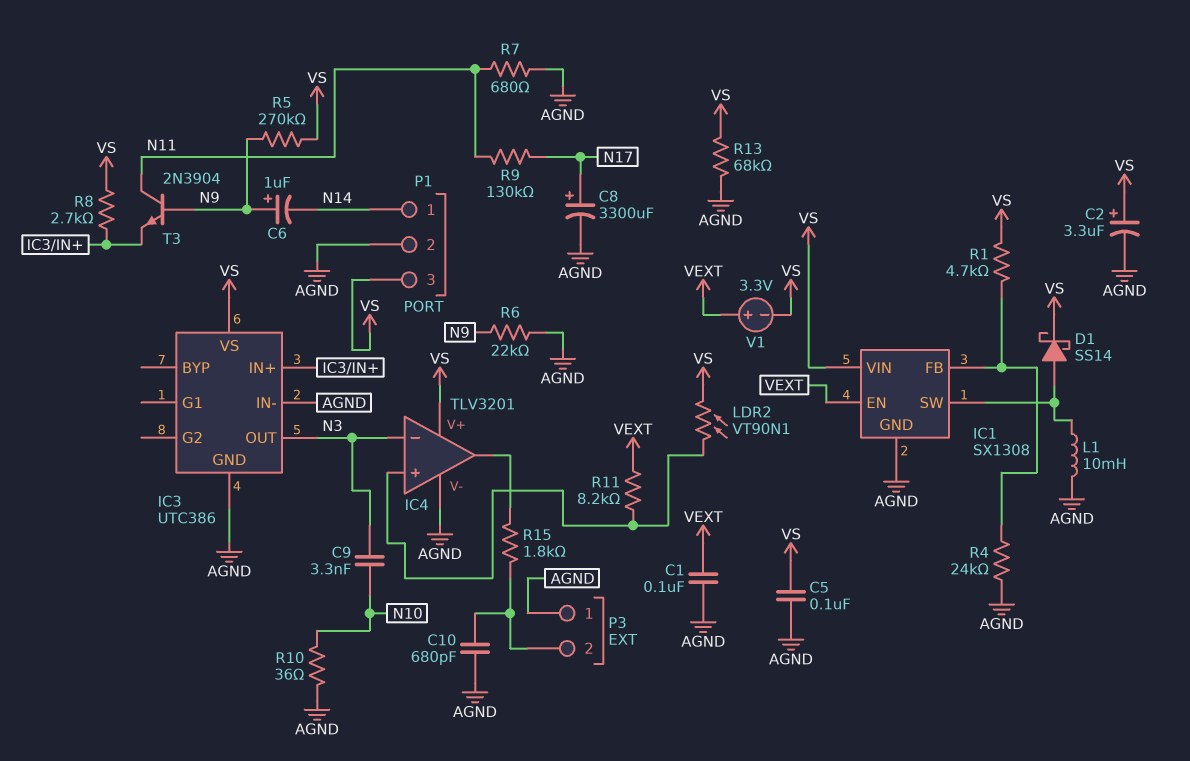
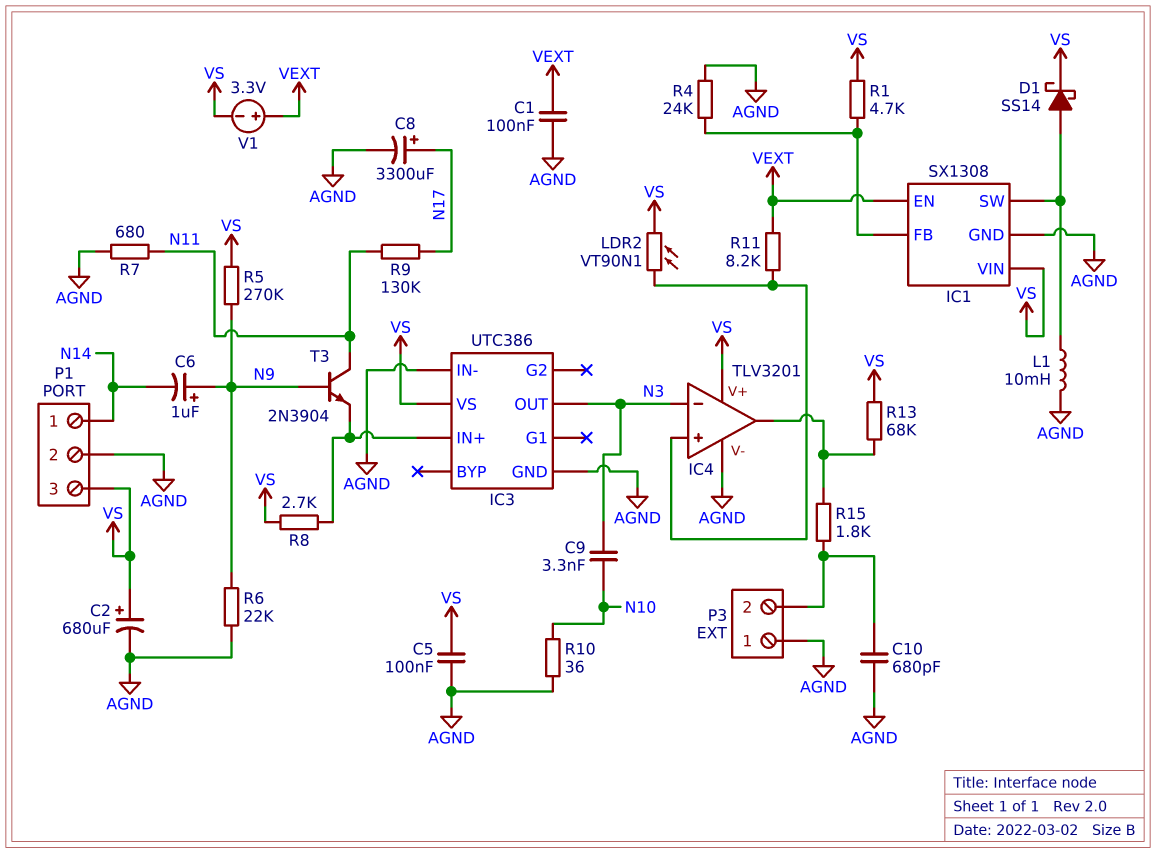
C2: 3.3uF (plus VS, minus AGND) -> 680uF (plus VS, minus AGND)
R13: 68k (AGND, VS) -> 68k (IC4/out, VS)

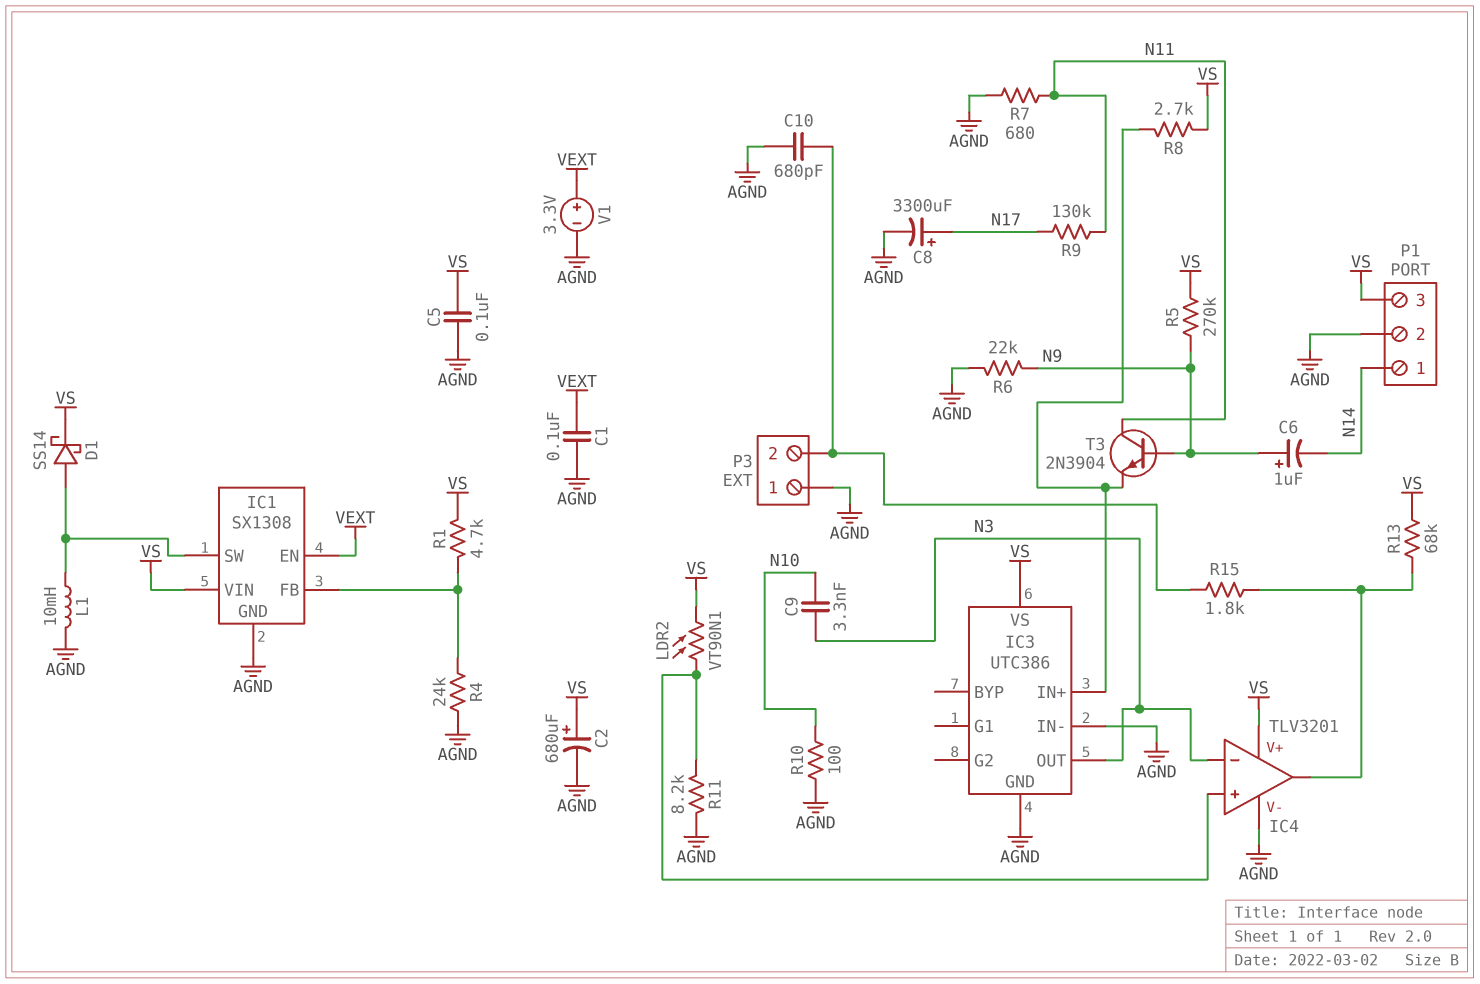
R10: 36 (AGND, N10) -> 100 (AGND, N10)
R11: 8.2k (IC4/in+, VEXT) -> 8.2k (AGND, IC4/in+)
V1: 3.3V (plus VEXT, minus VS) -> 3.3V (plus VEXT, minus AGND)

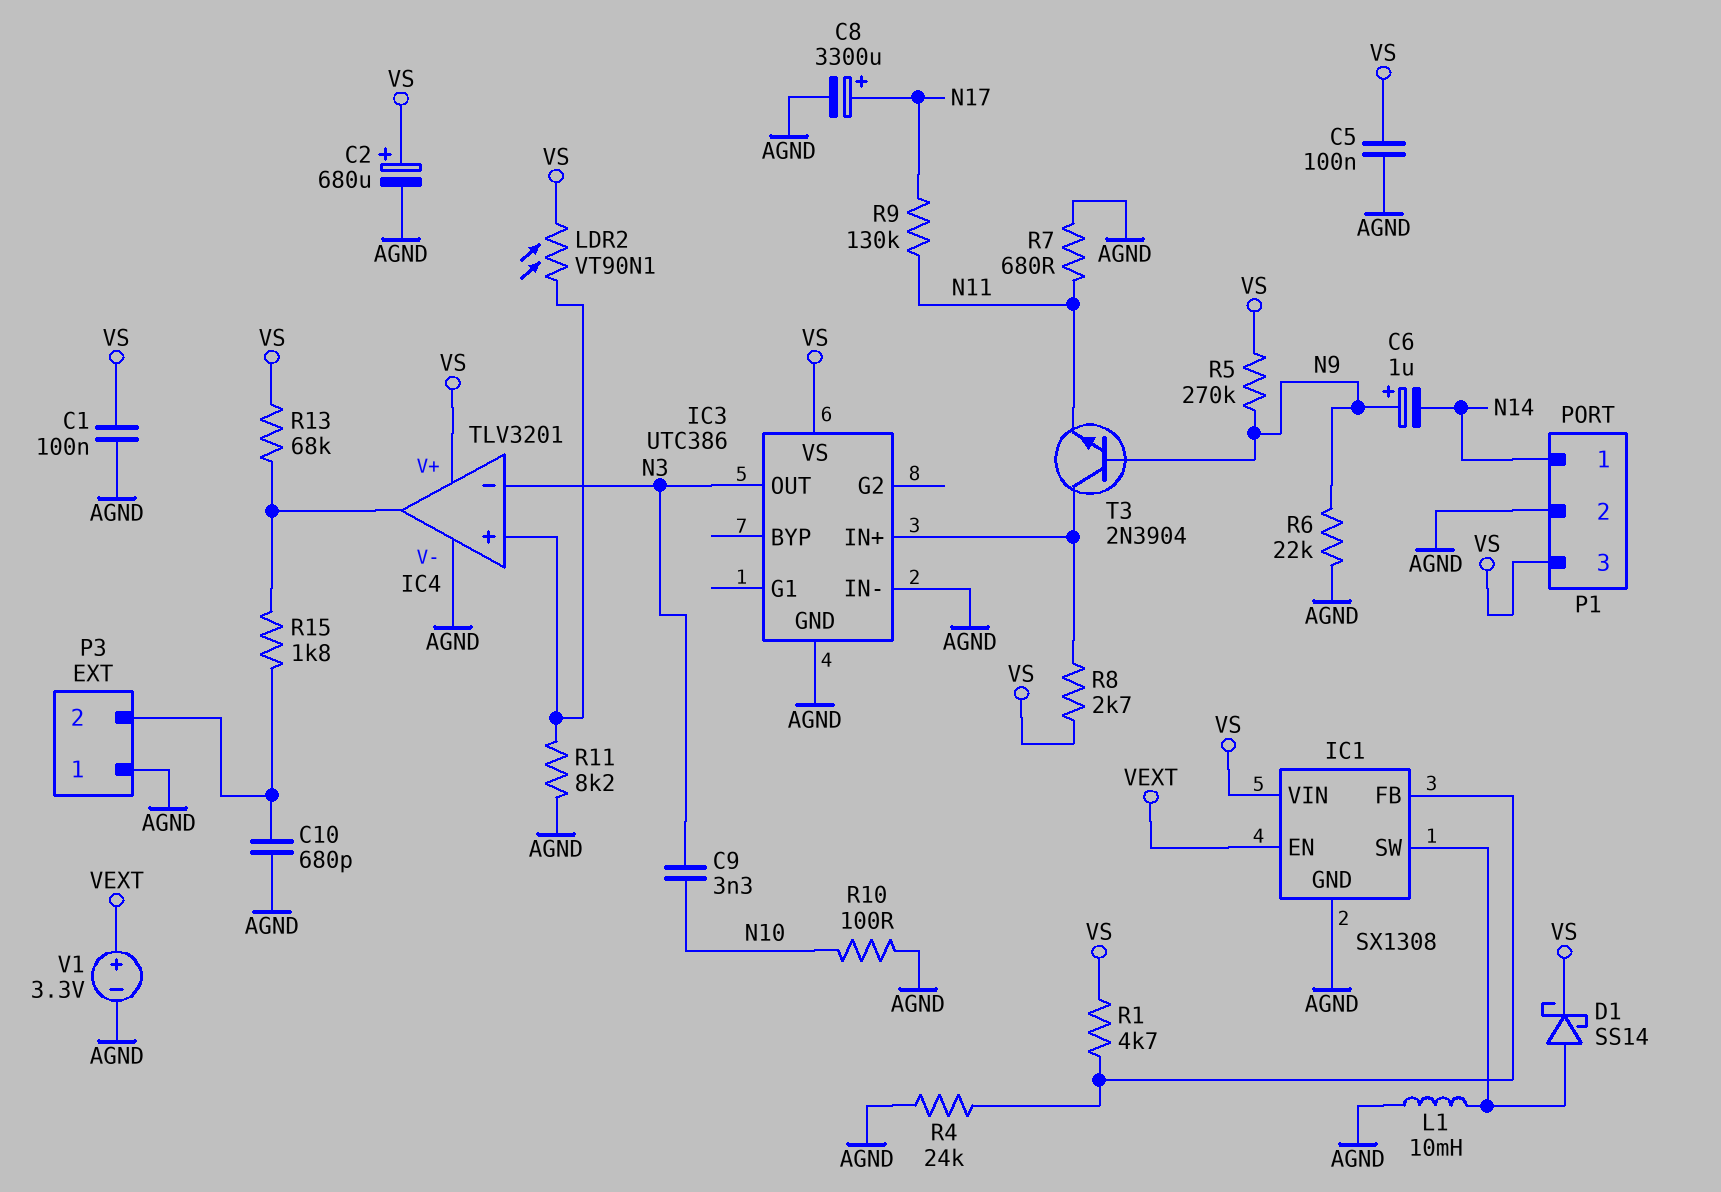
C1: 100nF (AGND, VEXT) -> 100nF (AGND, VS)
T3: NPN 2N3904 (B N9, C N11, E IC3/IN+) -> NPN 2N3904 (B N9, C IC3/IN+, E N11)

